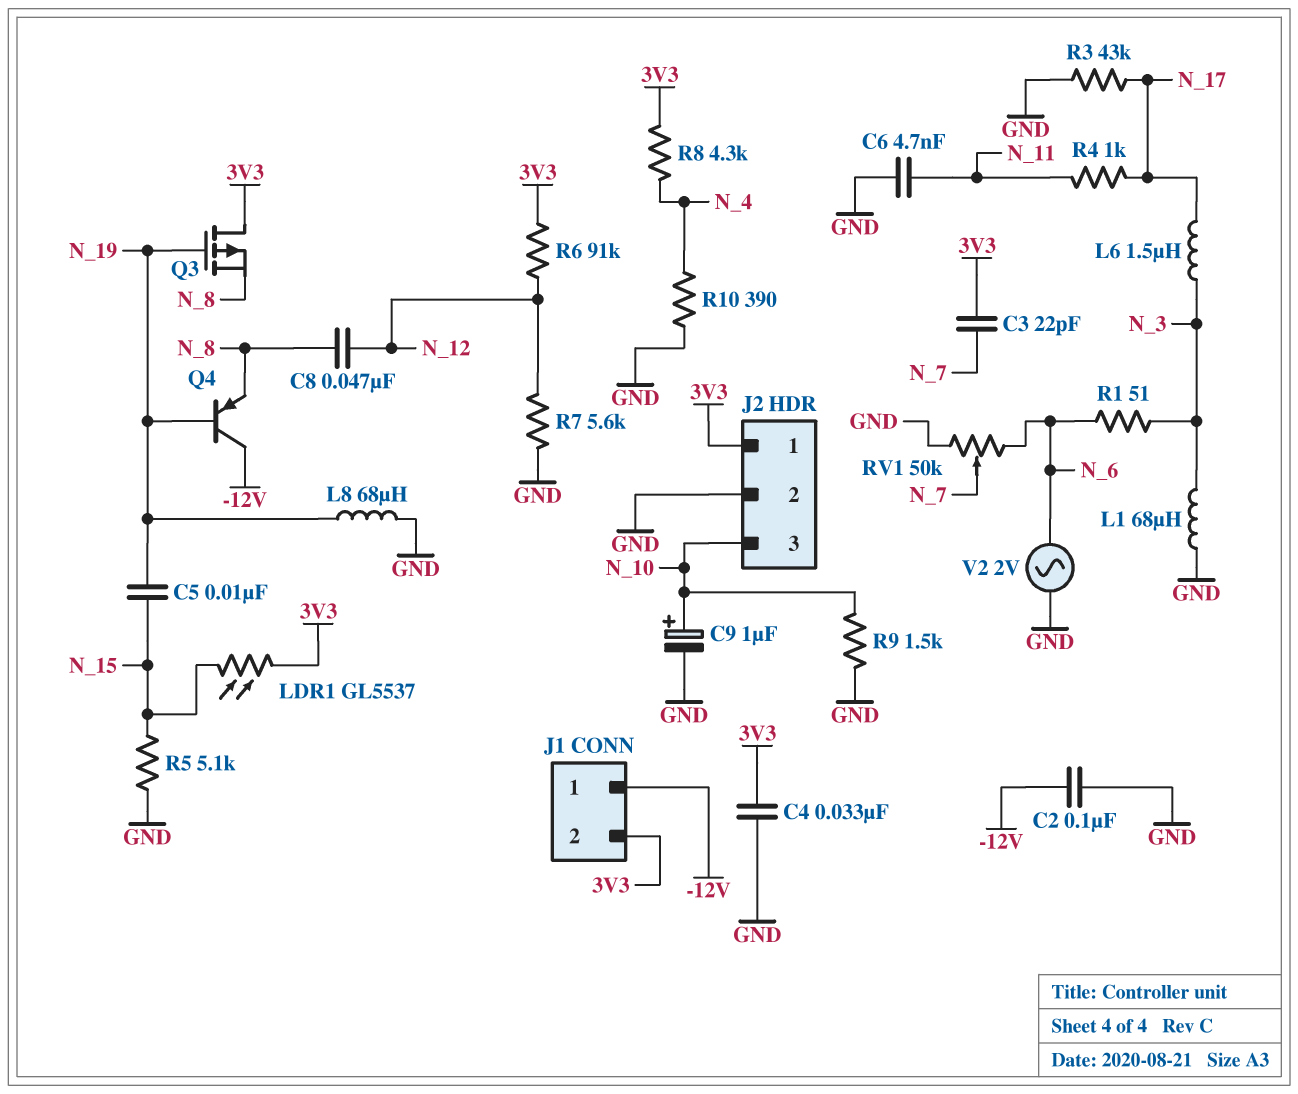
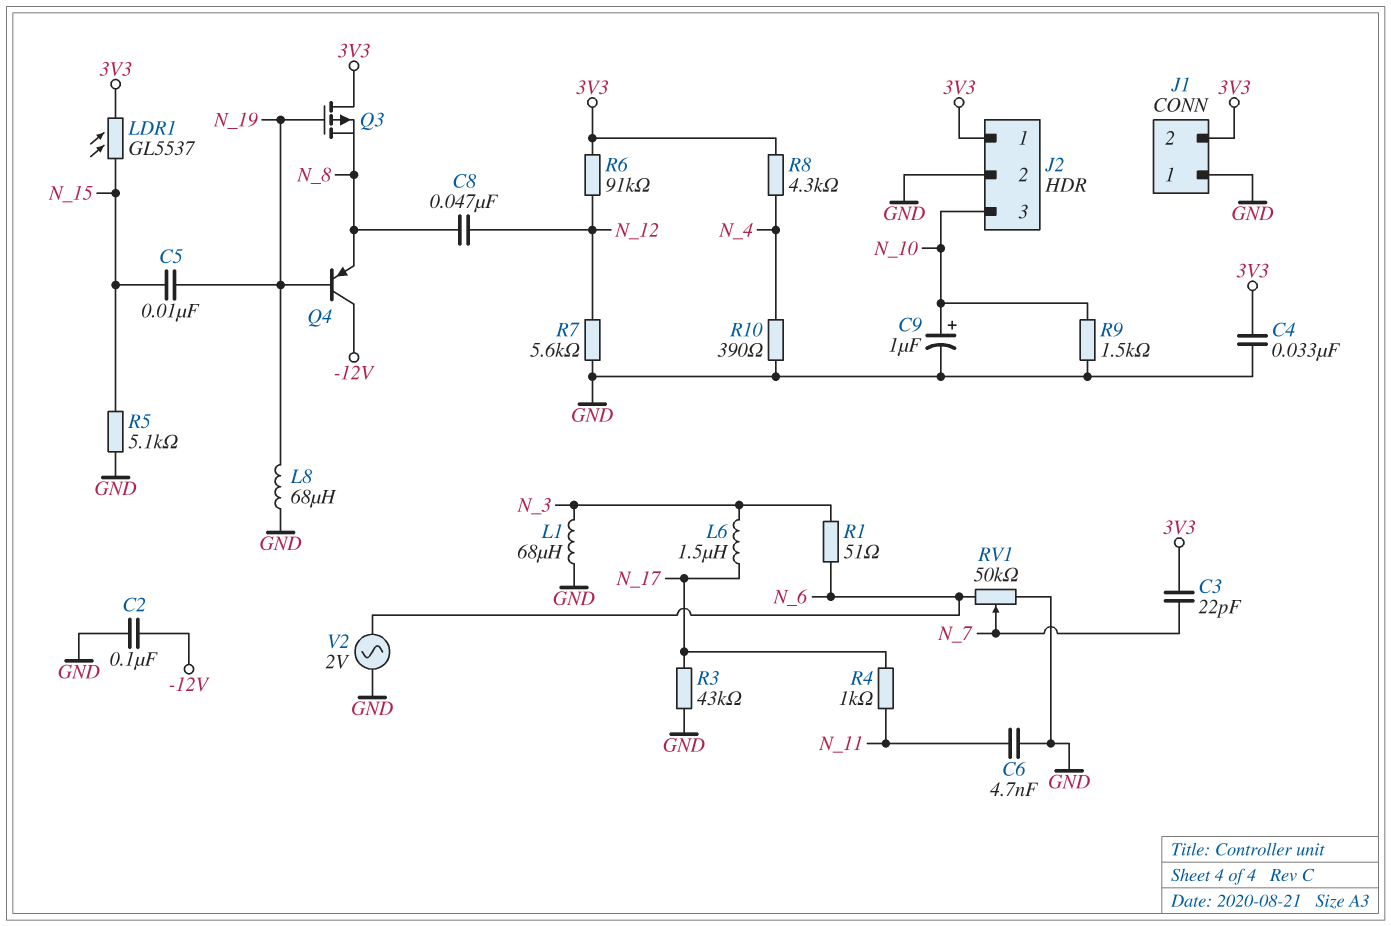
J1 pin 1: -12V -> GND

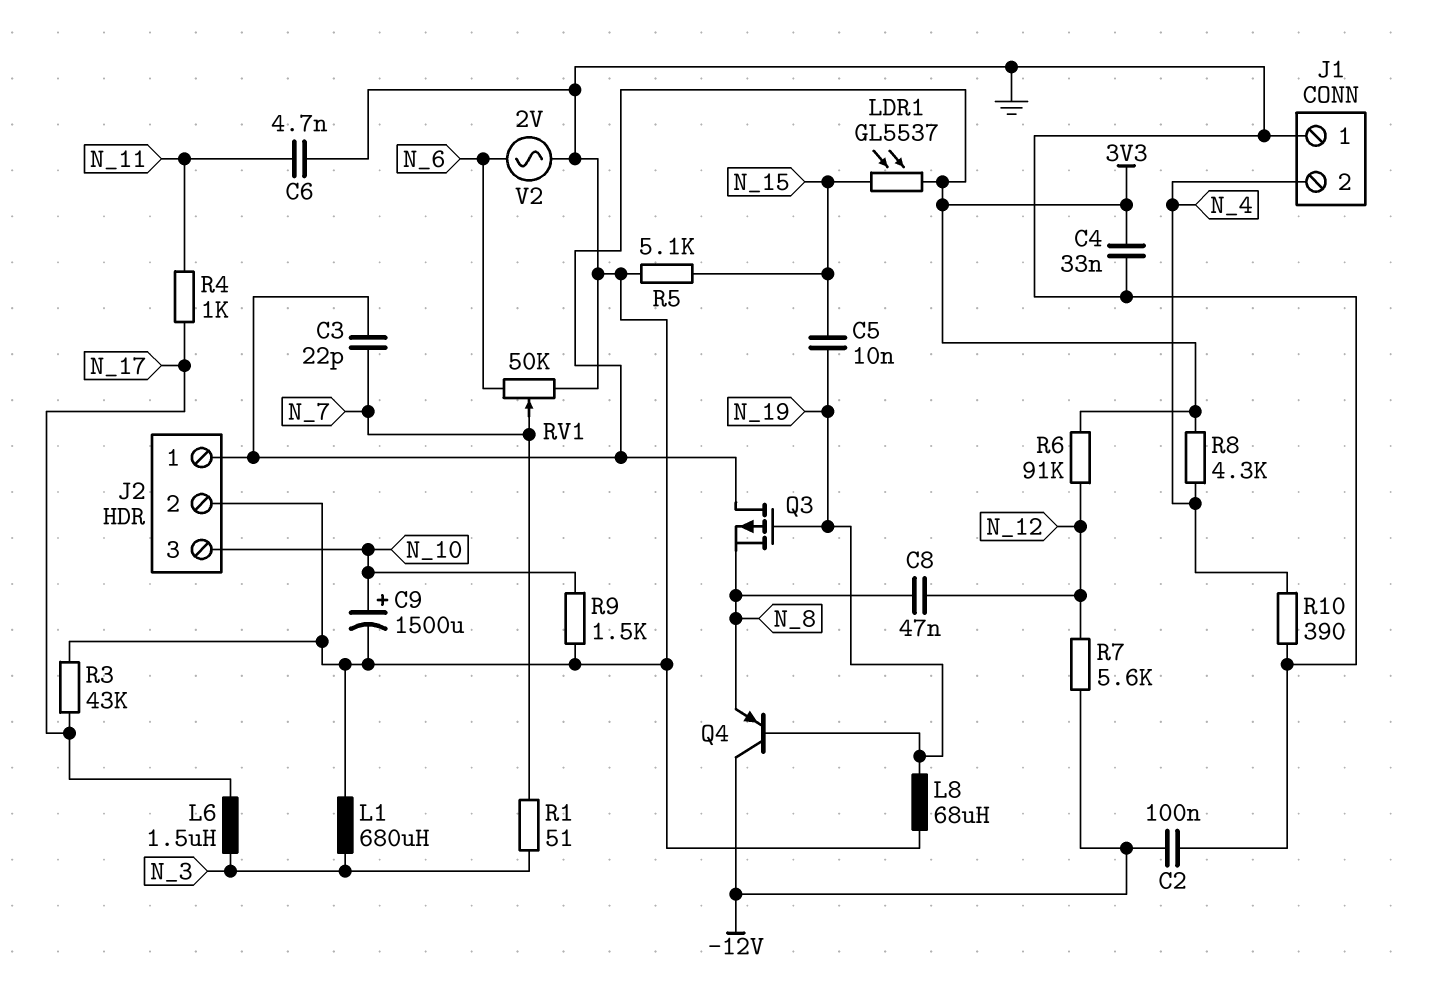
C9: 1uF (plus N_10, minus GND) -> 1500uF (plus N_10, minus GND)
J1 pin 2: 3V3 -> N_4
L1: 68uH (GND, N_3) -> 680uH (GND, N_3)
R1: 51 (N_3, N_6) -> 51 (N_3, N_7)
R7: 5.6k (GND, N_12) -> 5.6k (-12V, N_12)

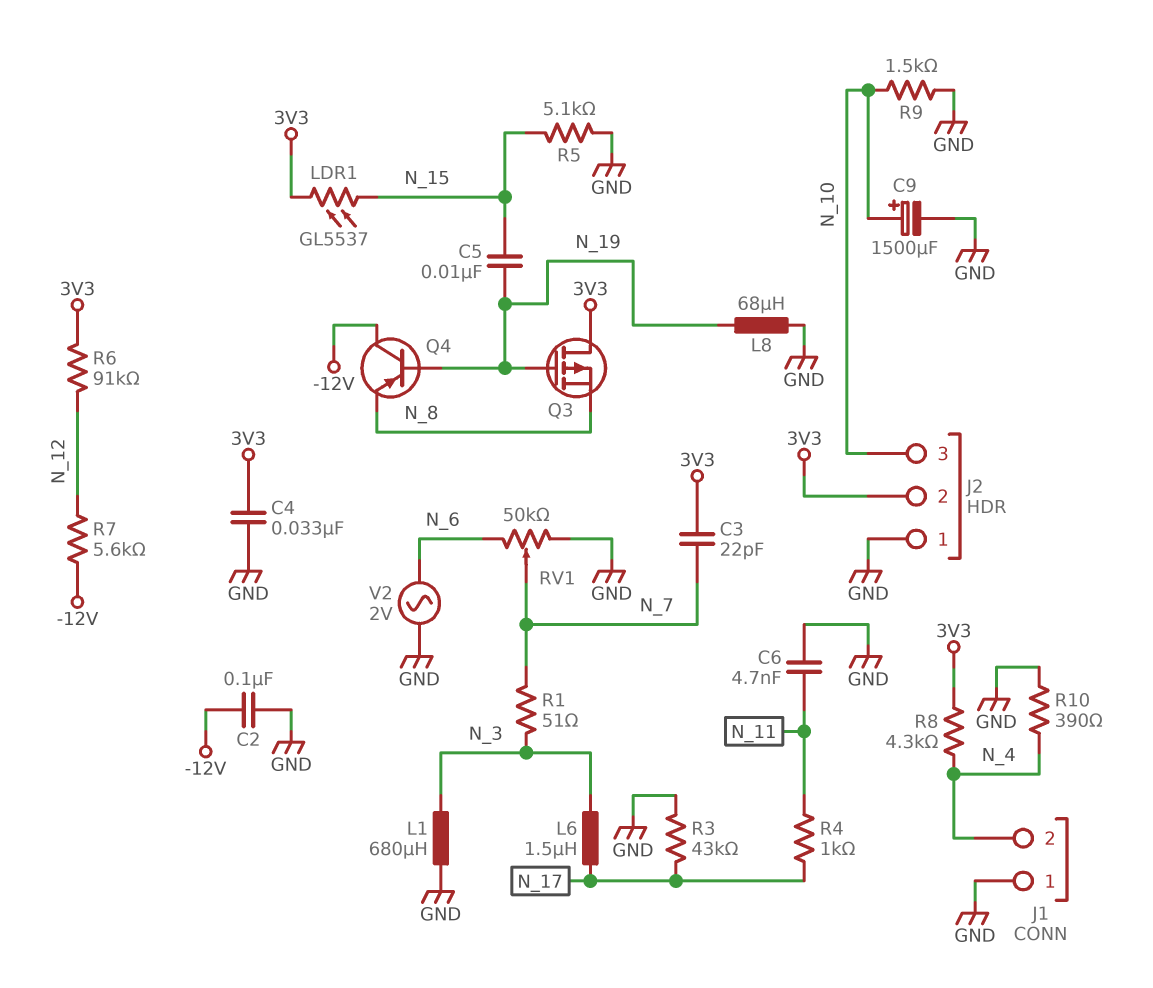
C8: 47nF (N_8, N_12) -> none
J2 pin 1: 3V3 -> GND
J2 pin 2: GND -> 3V3

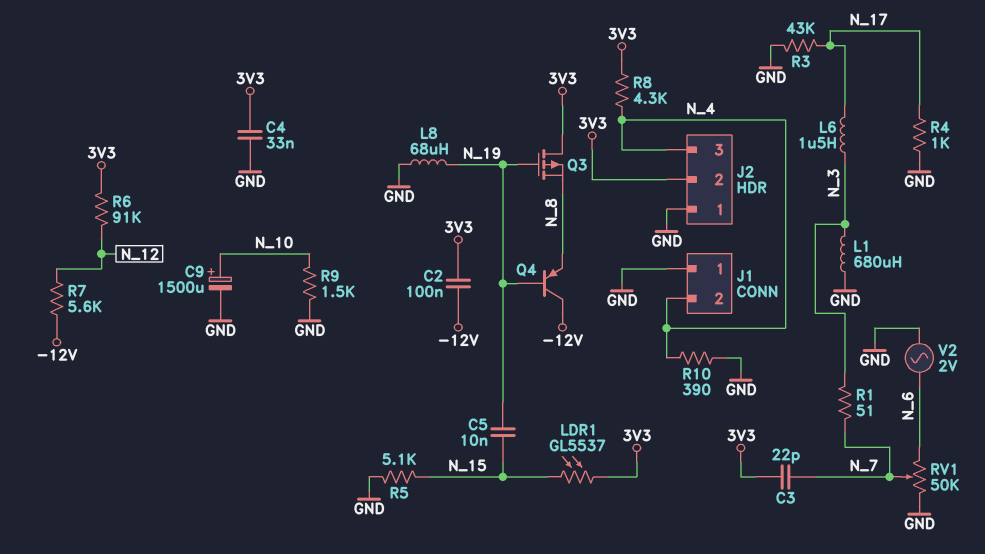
C2: 100nF (-12V, GND) -> 100nF (-12V, 3V3)
C6: 4.7nF (GND, N_11) -> none
J2 pin 3: N_10 -> N_4
R4: 1k (N_11, N_17) -> 1k (GND, N_17)

